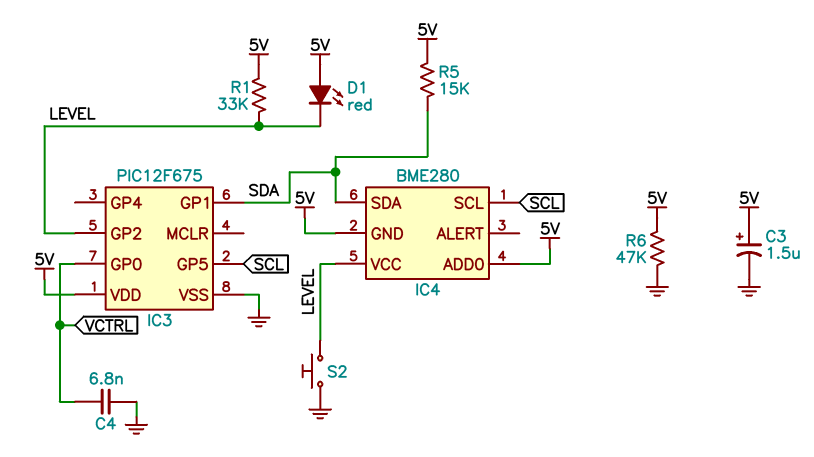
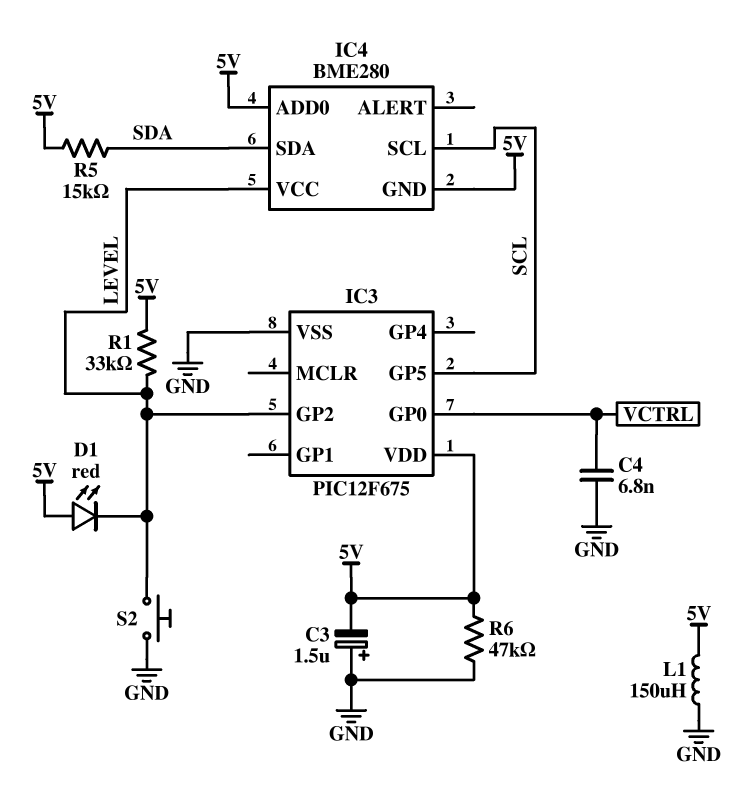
C3: 1.5uF (plus 5V, minus GND) -> 1.5uF (plus GND, minus 5V)
IC3 pin GP1: SDA -> none
L1: none -> 150uH (5V, GND)

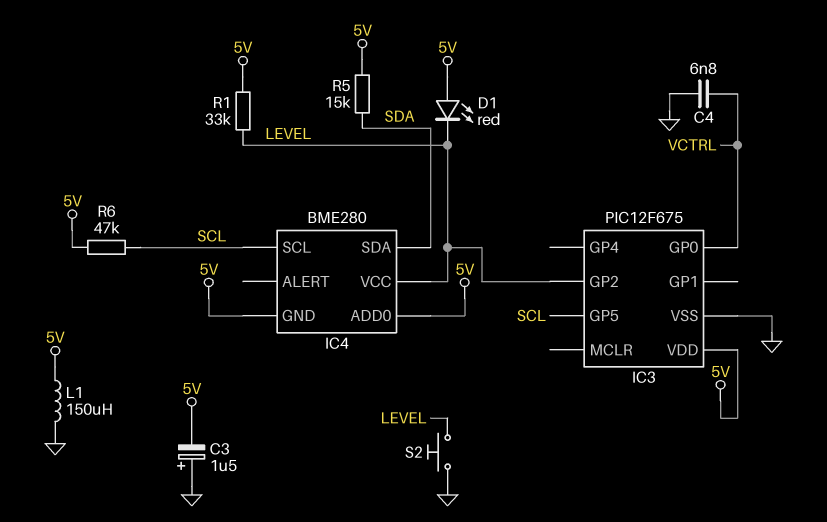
R6: 47k (5V, GND) -> 47k (5V, SCL)

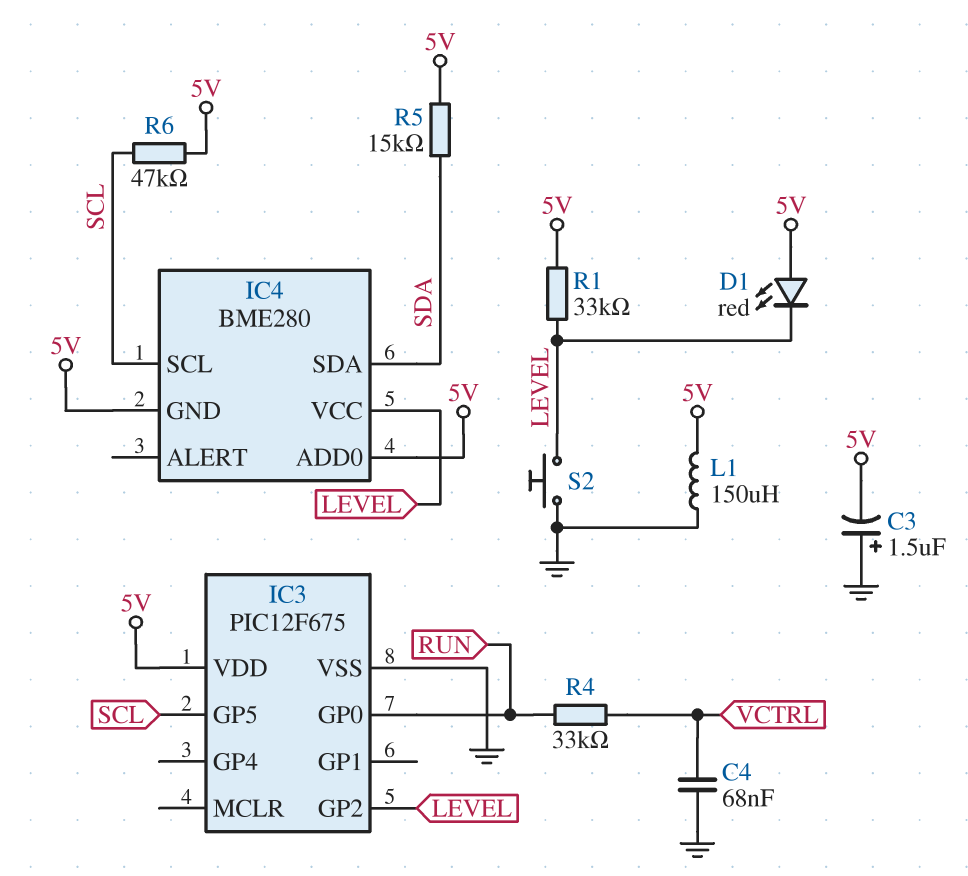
C4: 6.8nF (GND, VCTRL) -> 68nF (GND, VCTRL)
IC3 pin GP0: VCTRL -> RUN
R4: none -> 33k (RUN, VCTRL)

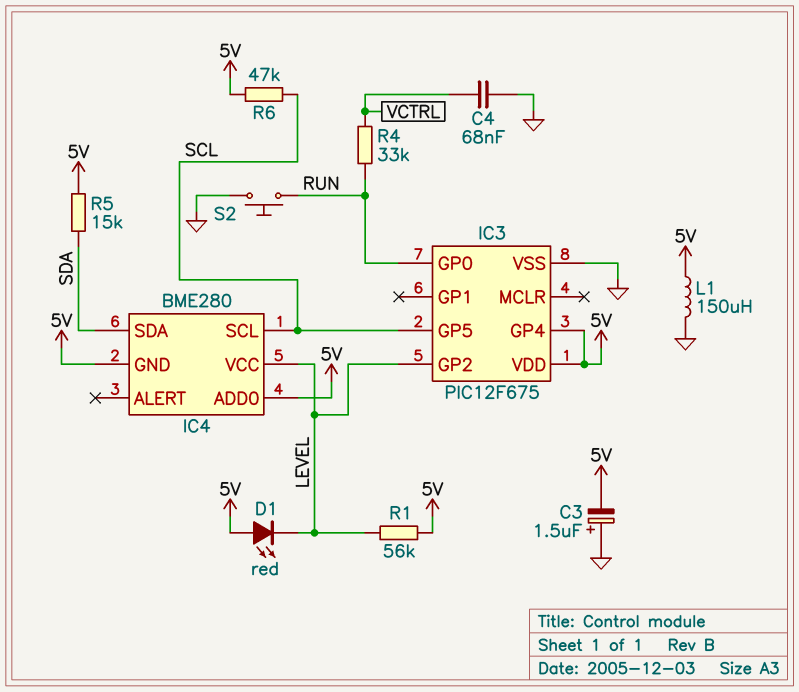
IC3 pin GP4: none -> 5V
R1: 33k (5V, LEVEL) -> 56k (5V, LEVEL)
S2: button (GND, LEVEL) -> button (GND, RUN)

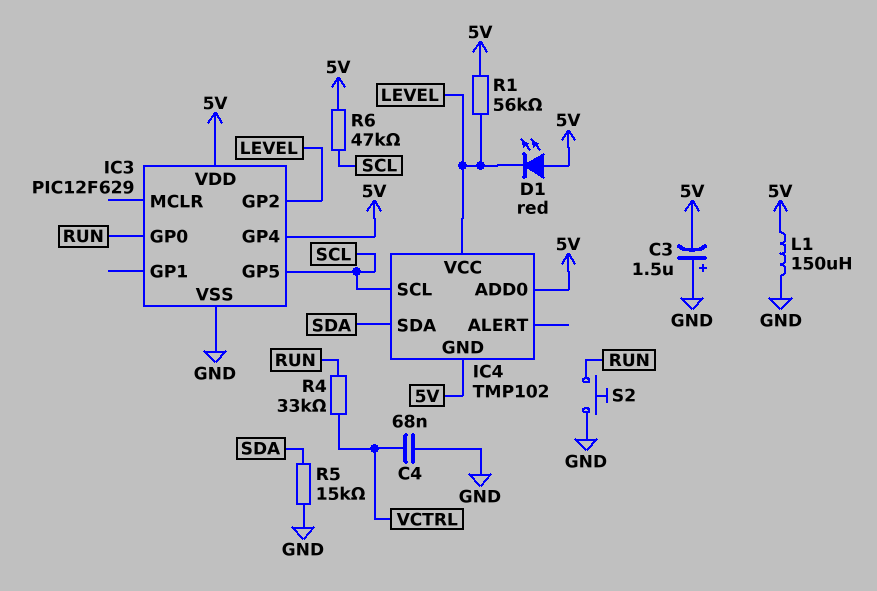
IC3: PIC12F675 -> PIC12F629
IC4: BME280 -> TMP102
R5: 15k (5V, SDA) -> 15k (GND, SDA)

